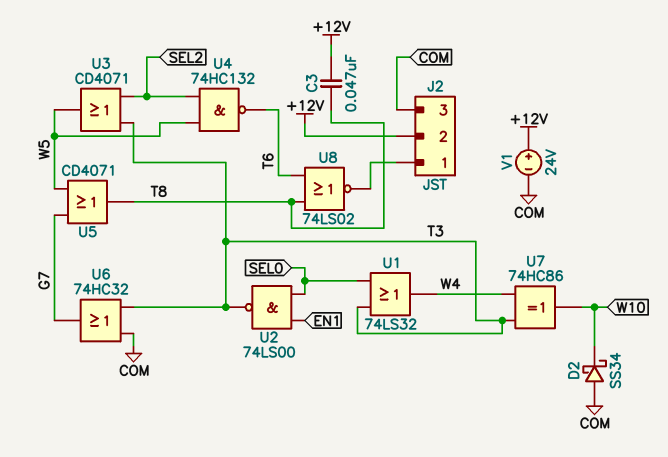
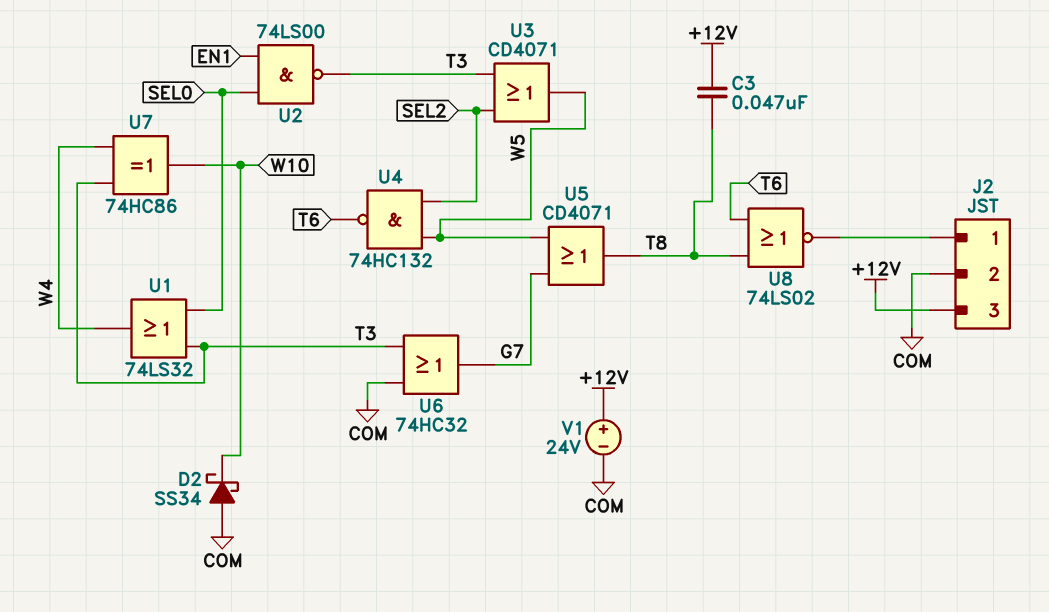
J2 pin 2: +12V -> COM
J2 pin 3: COM -> +12V

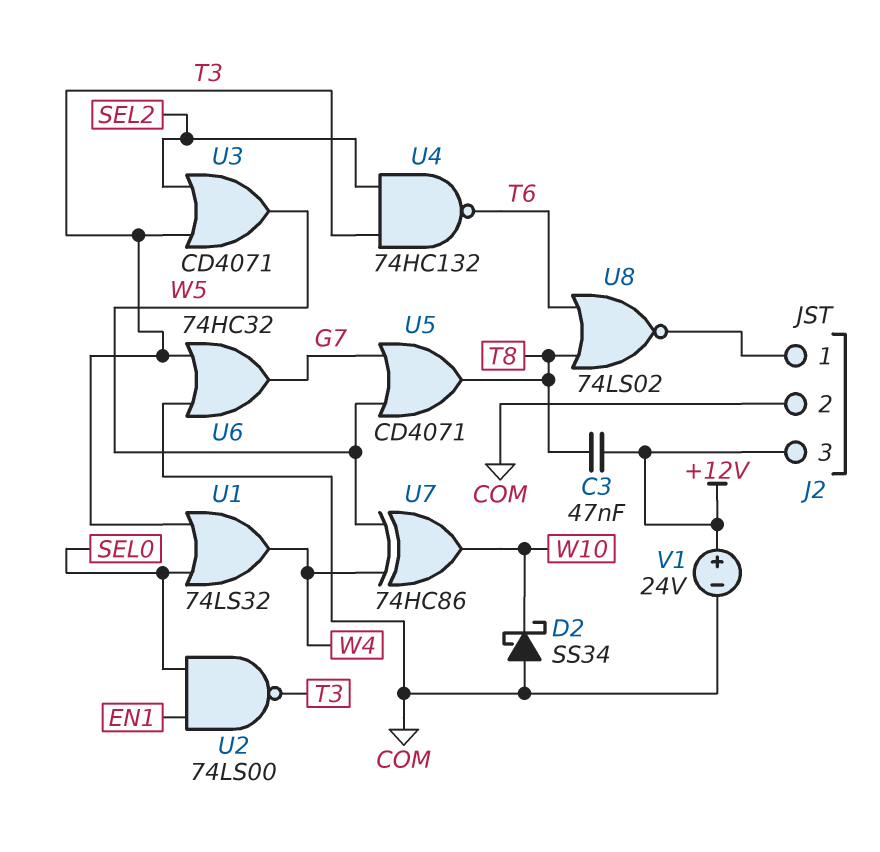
U4: NAND 74HC132 (in SEL2, in W5, out T6) -> NAND 74HC132 (in SEL2, in T3, out T6)
U7: XOR 74HC86 (in T3, in W4, out W10) -> XOR 74HC86 (in W4, in W5, out W10)

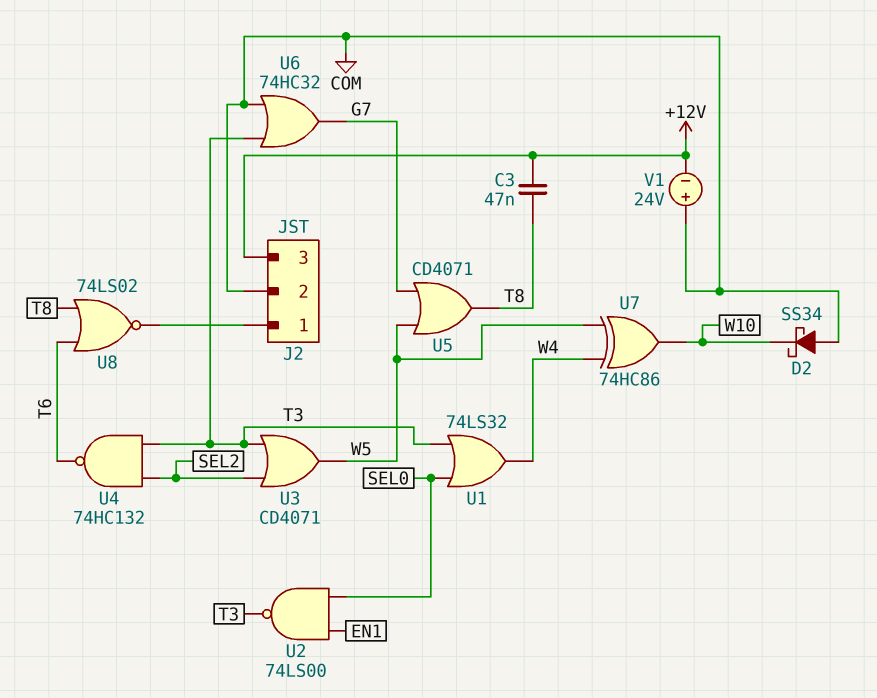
V1: 24V (plus +12V, minus COM) -> 24V (plus COM, minus +12V)

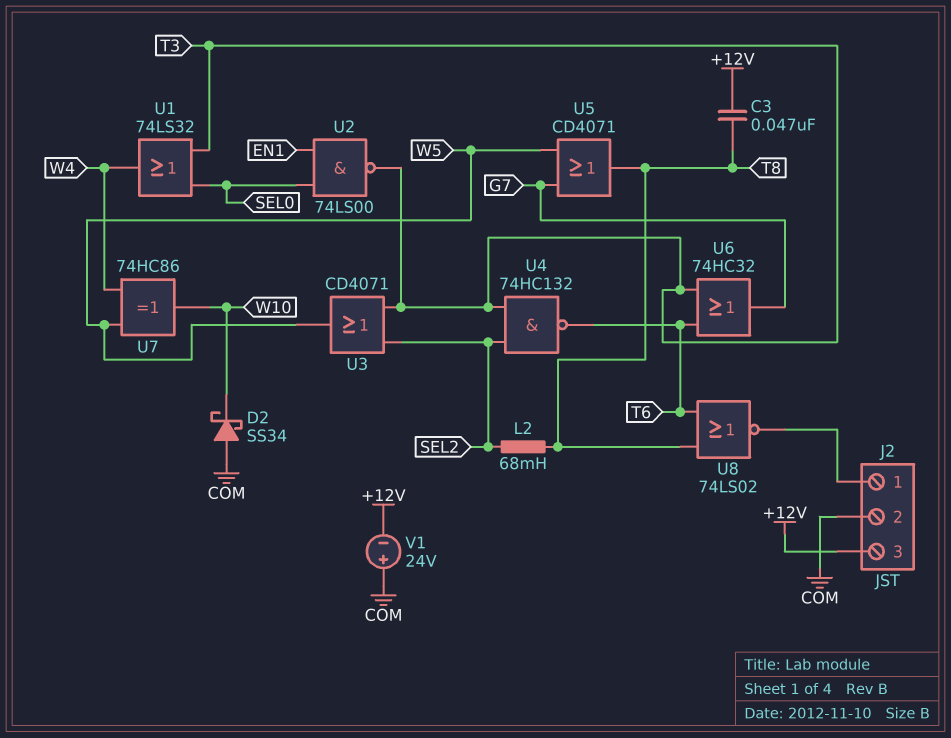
L2: none -> 68mH (SEL2, T8)
U6: OR 74HC32 (in COM, in T3, out G7) -> OR 74HC32 (in T3, in T6, out G7)

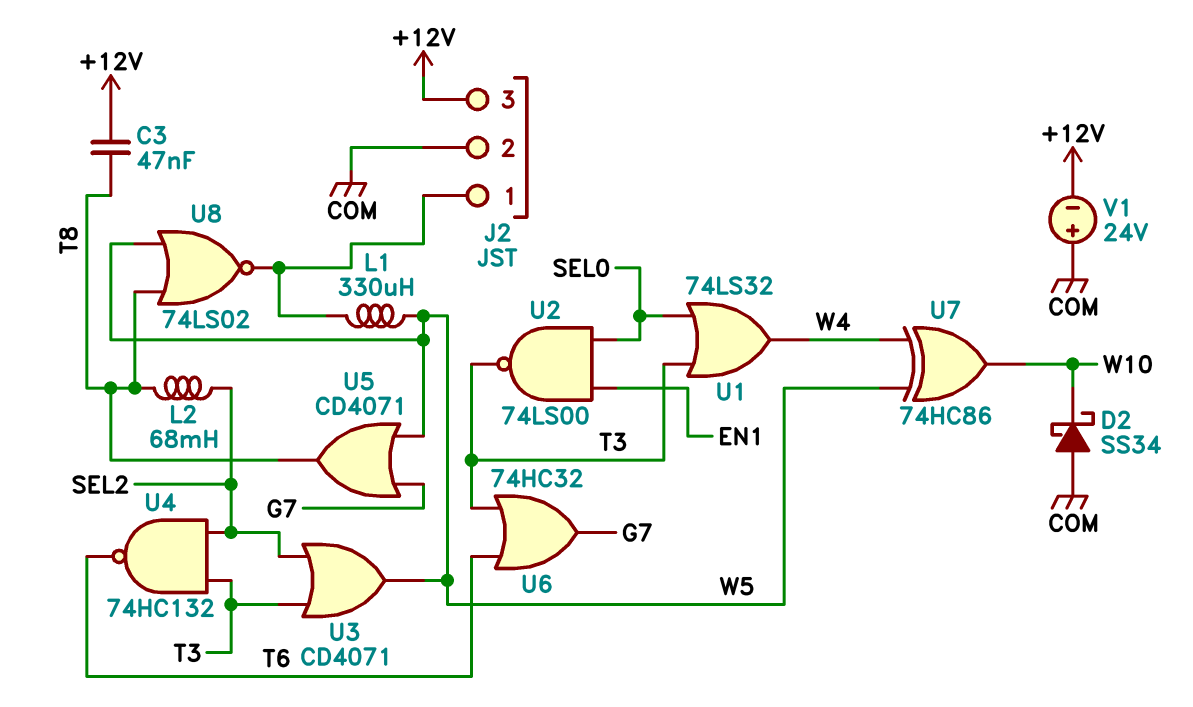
L1: none -> 330uH (J2/1, W5)
U8: NOR 74LS02 (in T6, in T8, out J2/1) -> NOR 74LS02 (in T8, in W5, out J2/1)

